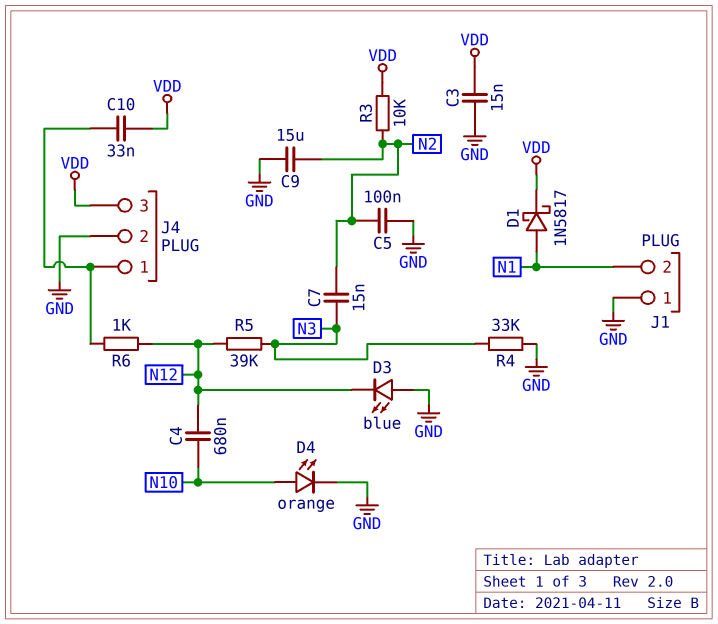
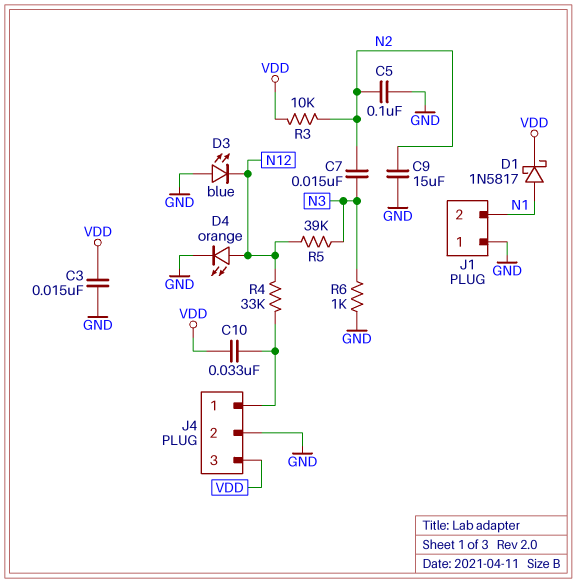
C4: 680nF (N10, N12) -> none
D4: LED orange (A N10, K GND) -> LED orange (A N12, K GND)
R4: 33k (GND, N3) -> 33k (J4/1, N12)
R6: 1k (J4/1, N12) -> 1k (GND, N3)

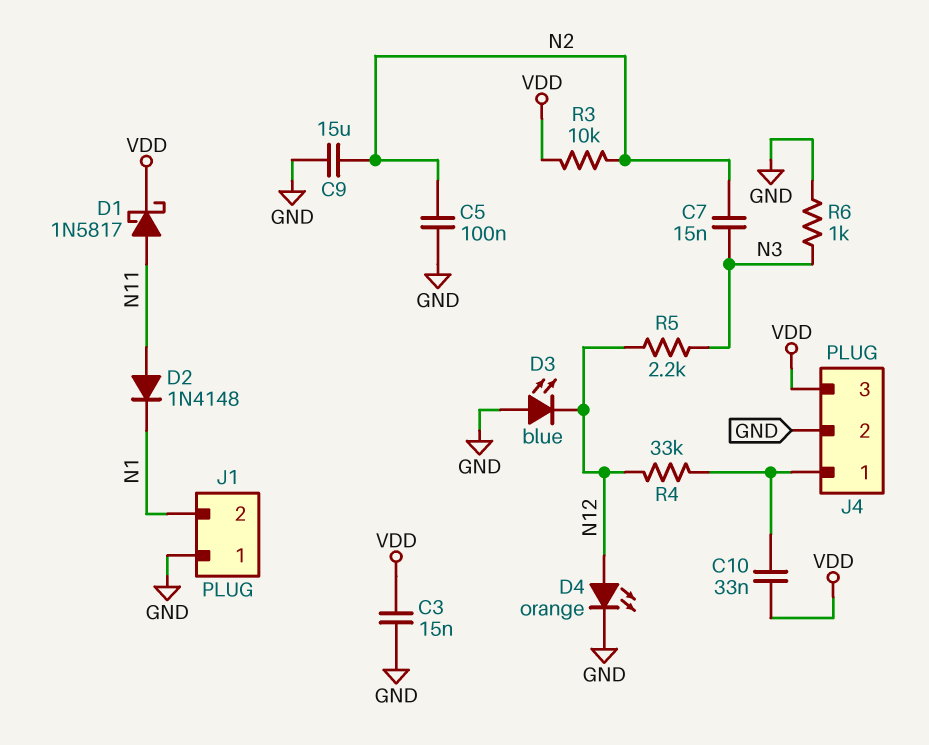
D1: schottky 1N5817 (A N1, K VDD) -> schottky 1N5817 (A N11, K VDD)
D2: none -> diode 1N4148 (A N11, K N1)
R5: 39k (N3, N12) -> 2.2k (N3, N12)

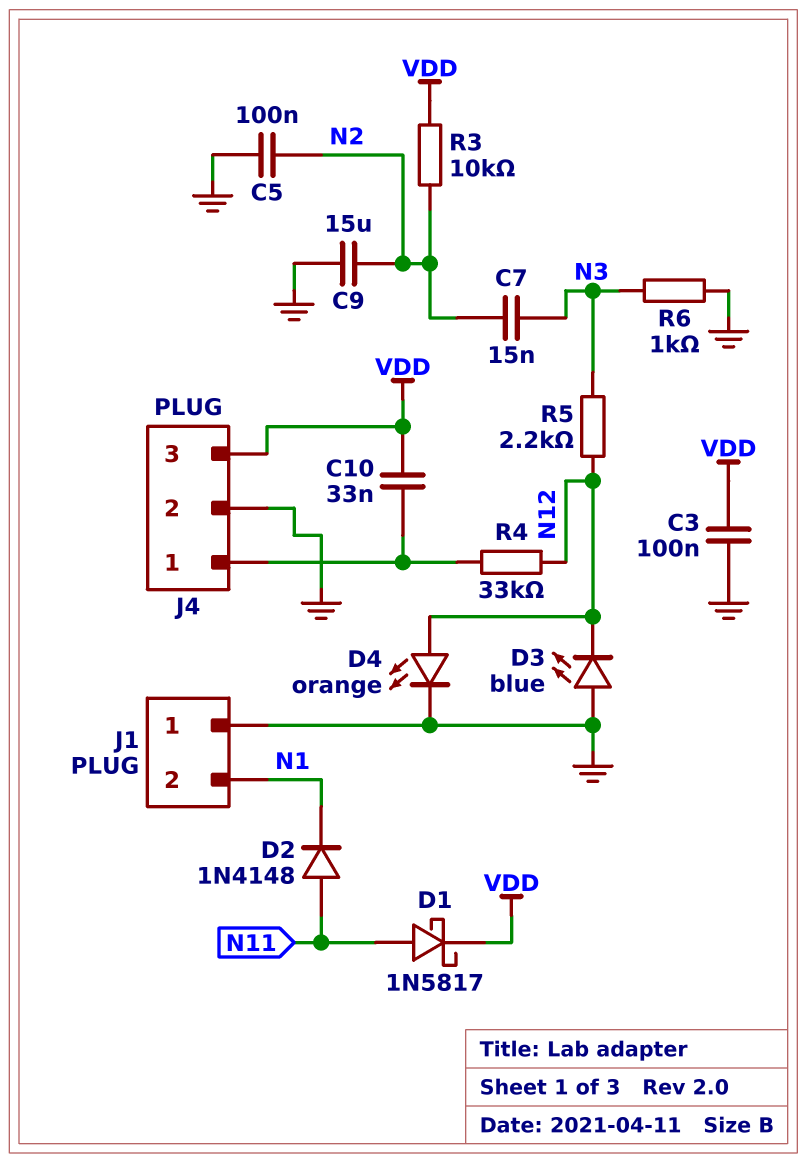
C3: 15nF (GND, VDD) -> 100nF (GND, VDD)

